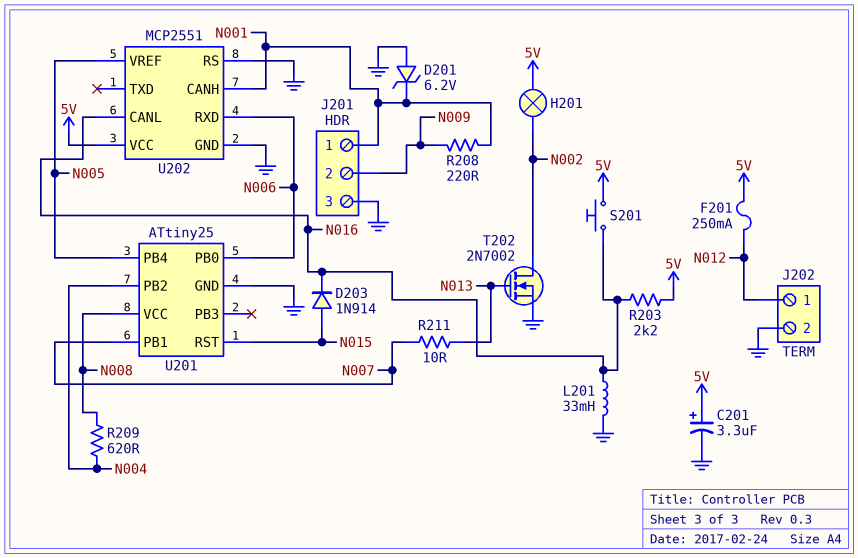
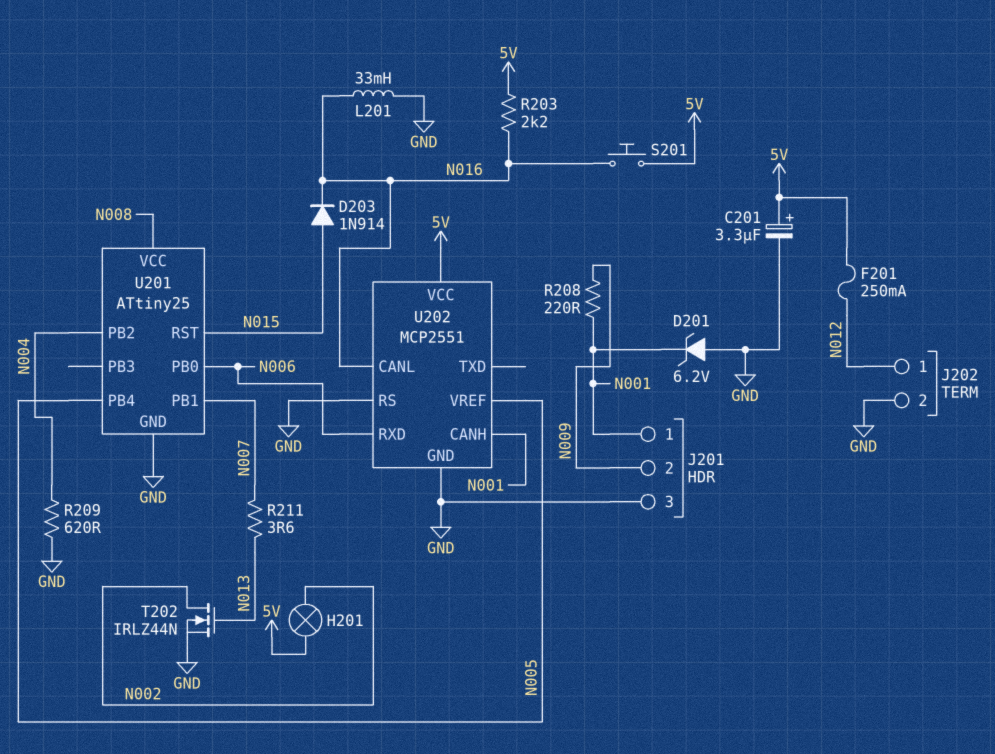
R209: 620 (N004, N008) -> 620 (GND, N004)
R211: 10 (N007, N013) -> 3.6 (N007, N013)
T202: NMOS 2N7002 (G N013, D N002, S GND) -> NMOS IRLZ44N (G N013, D N002, S GND)

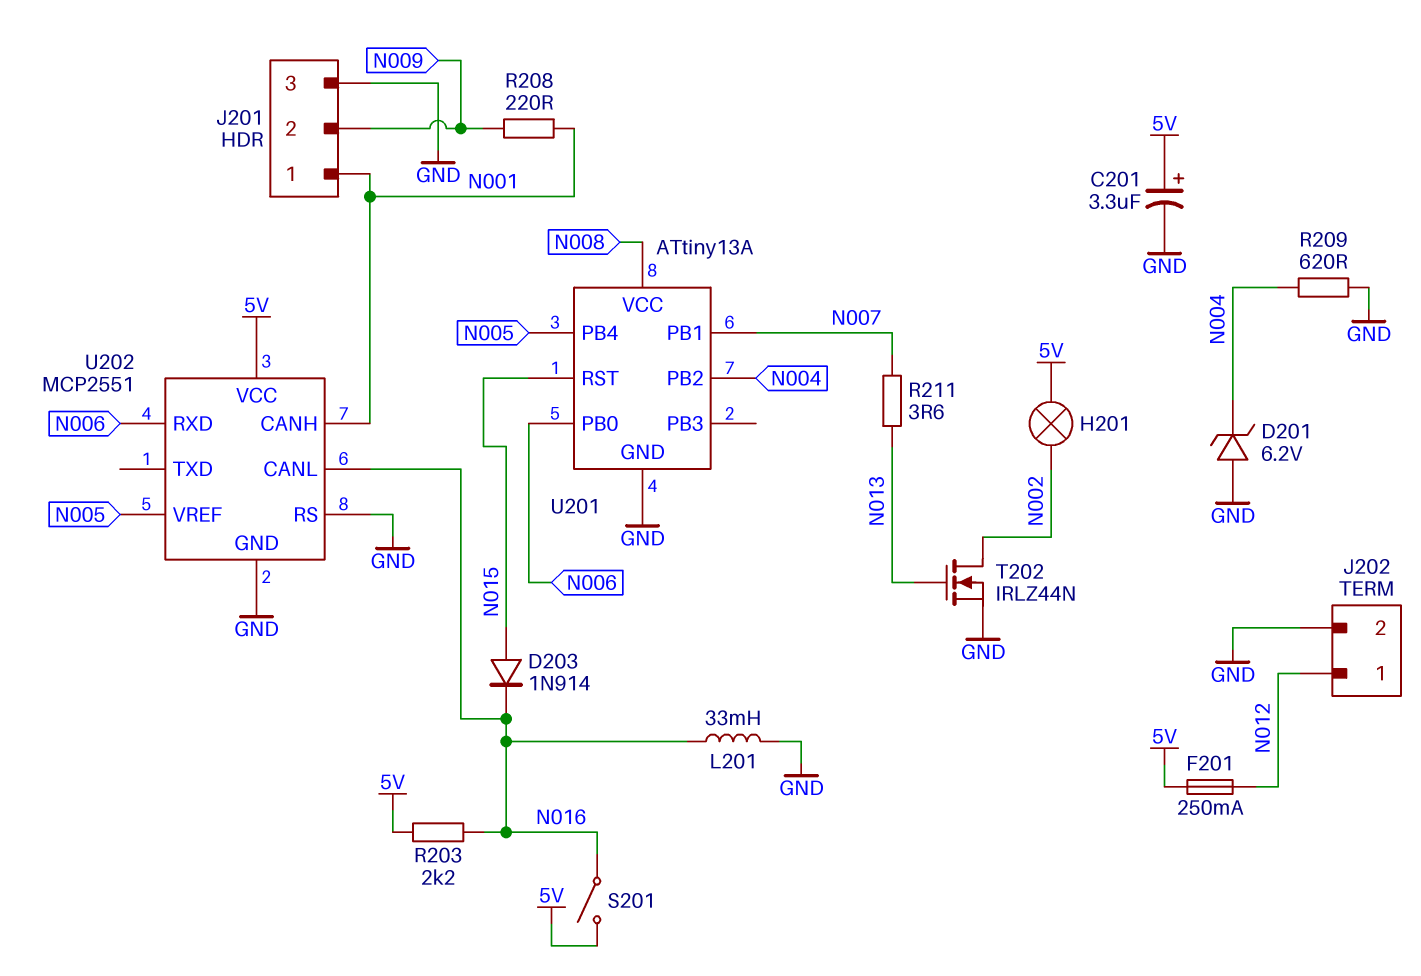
D201: zener 6.2V (A GND, K N001) -> zener 6.2V (A GND, K N004)
S201: button (5V, N016) -> switch (5V, N016)
U201: ATtiny25 -> ATtiny13A

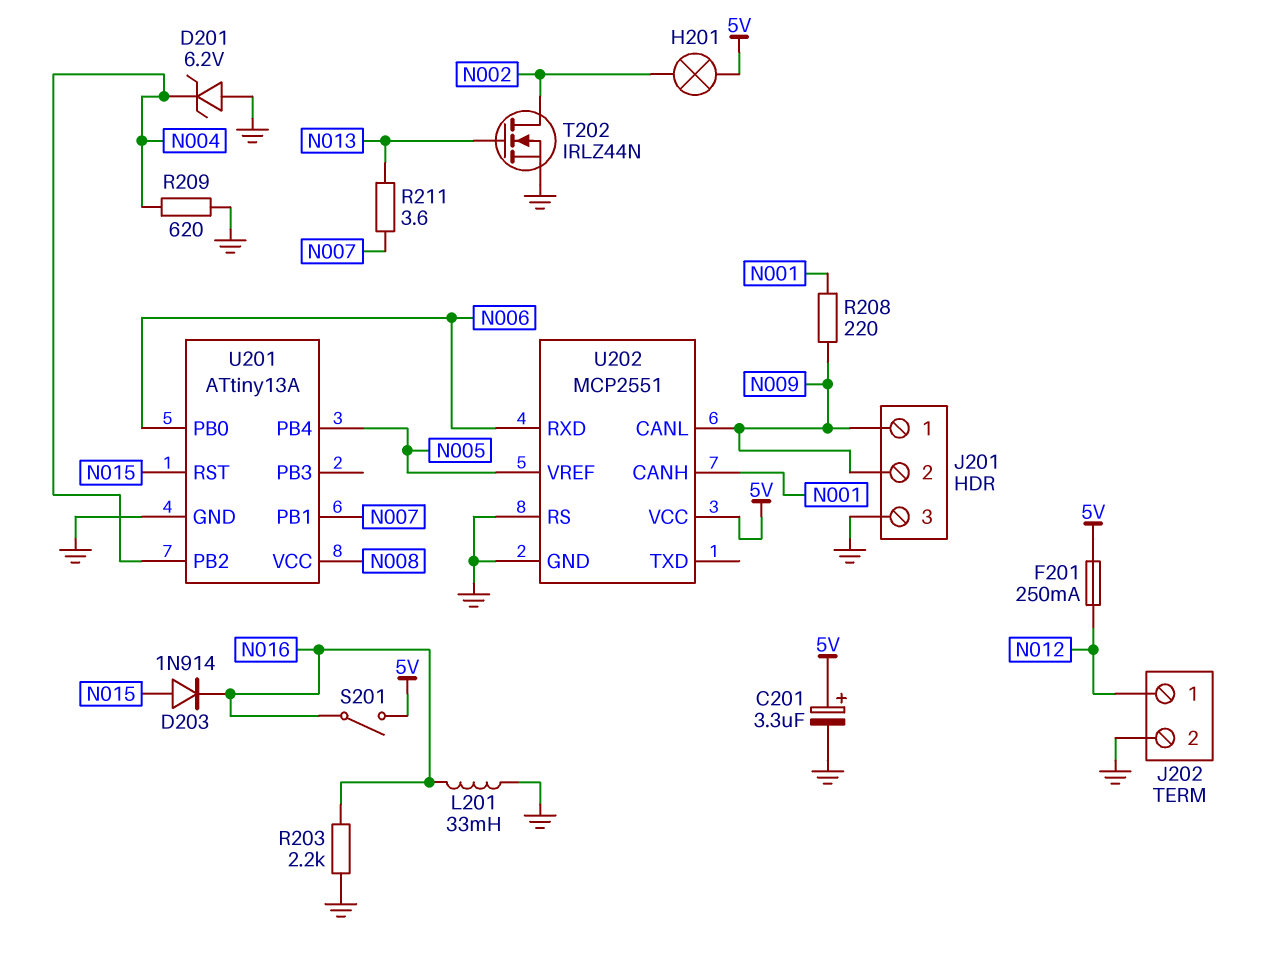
J201 pin 1: N001 -> N009
R203: 2.2k (5V, N016) -> 2.2k (GND, N016)
U202 pin CANL: N016 -> N009

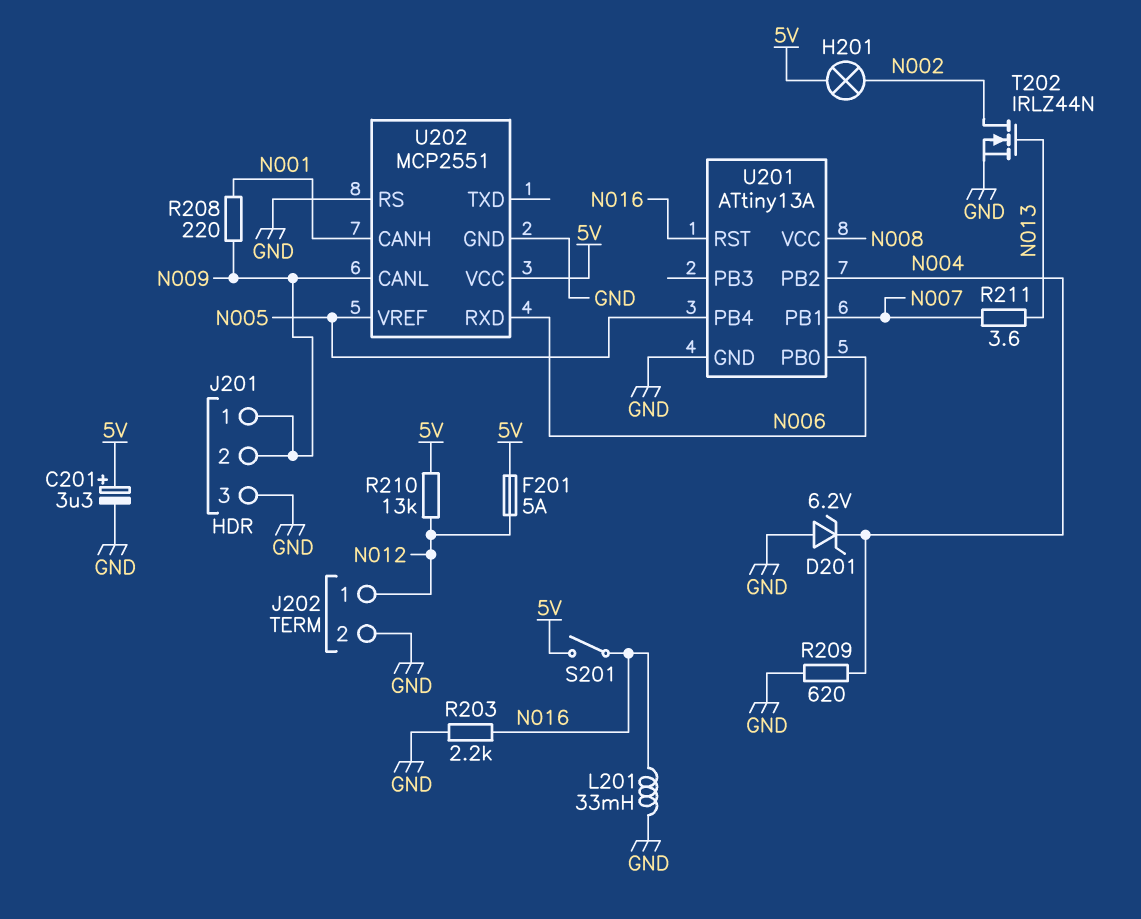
D203: diode 1N914 (A N015, K N016) -> none
F201: 250mA (5V, N012) -> 5A (5V, N012)
R210: none -> 13k (5V, N012)
U201 pin RST: N015 -> N016

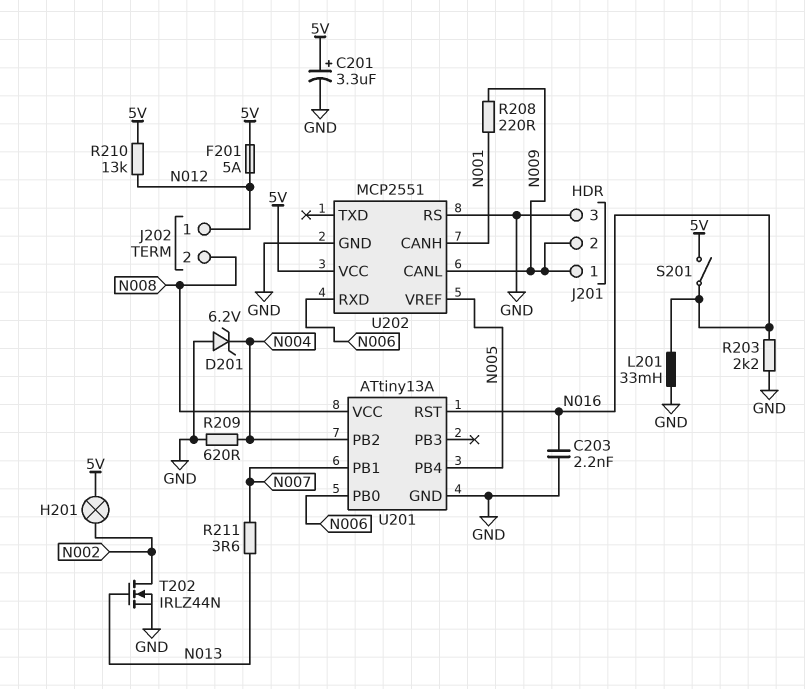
C203: none -> 2.2nF (GND, N016)
J202 pin 2: GND -> N008

